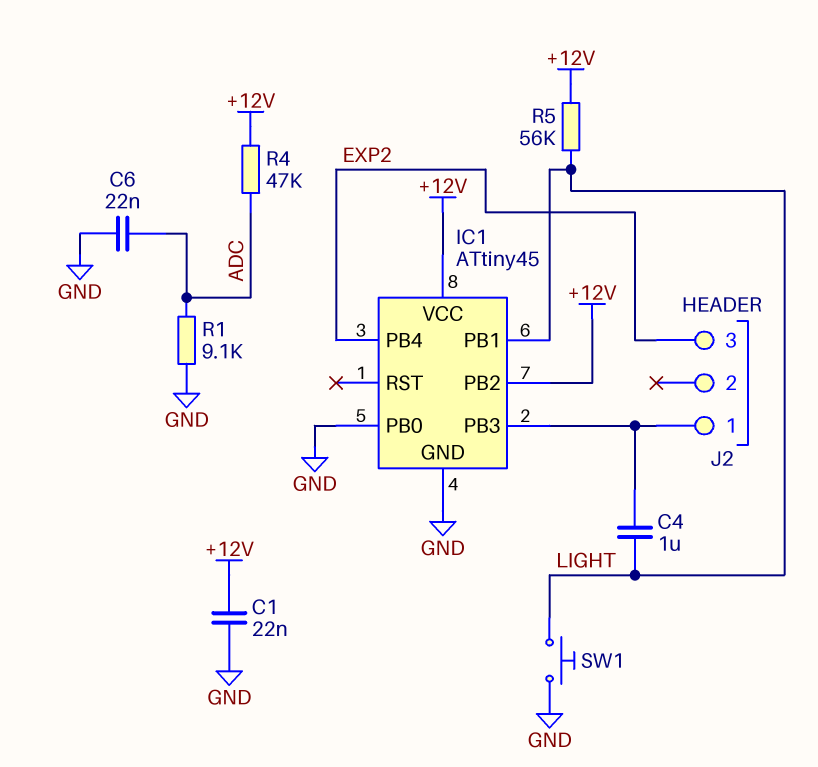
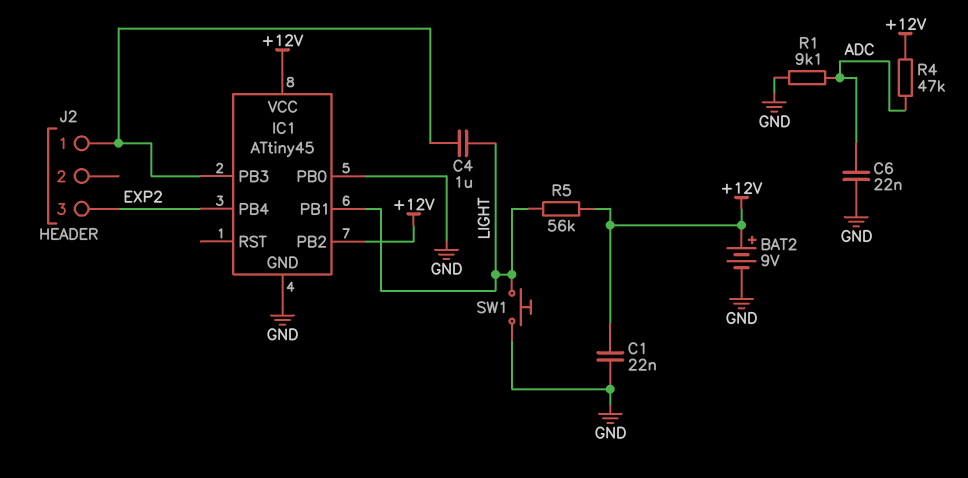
BAT2: none -> 9V (plus +12V, minus GND)

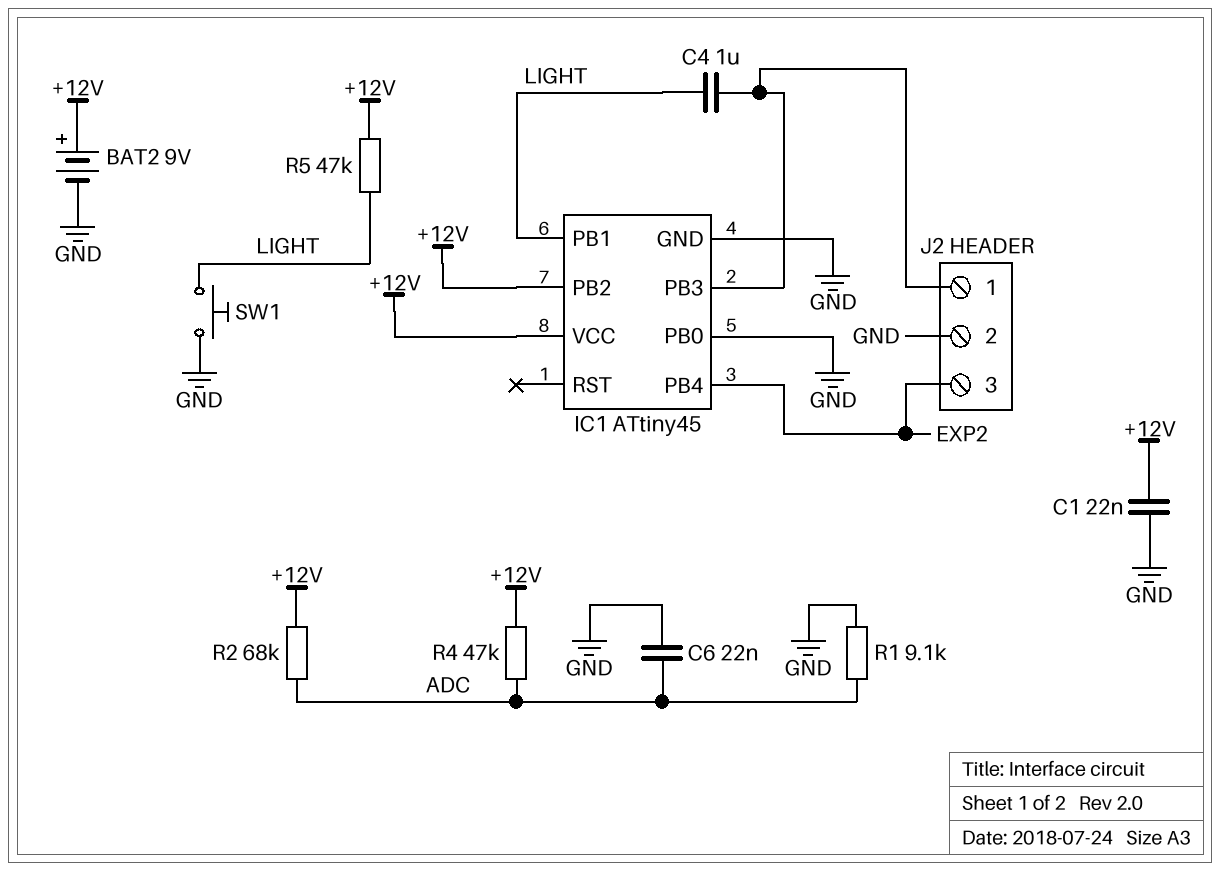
J2 pin 2: none -> GND
R2: none -> 68k (+12V, ADC)
R5: 56k (+12V, LIGHT) -> 47k (+12V, LIGHT)

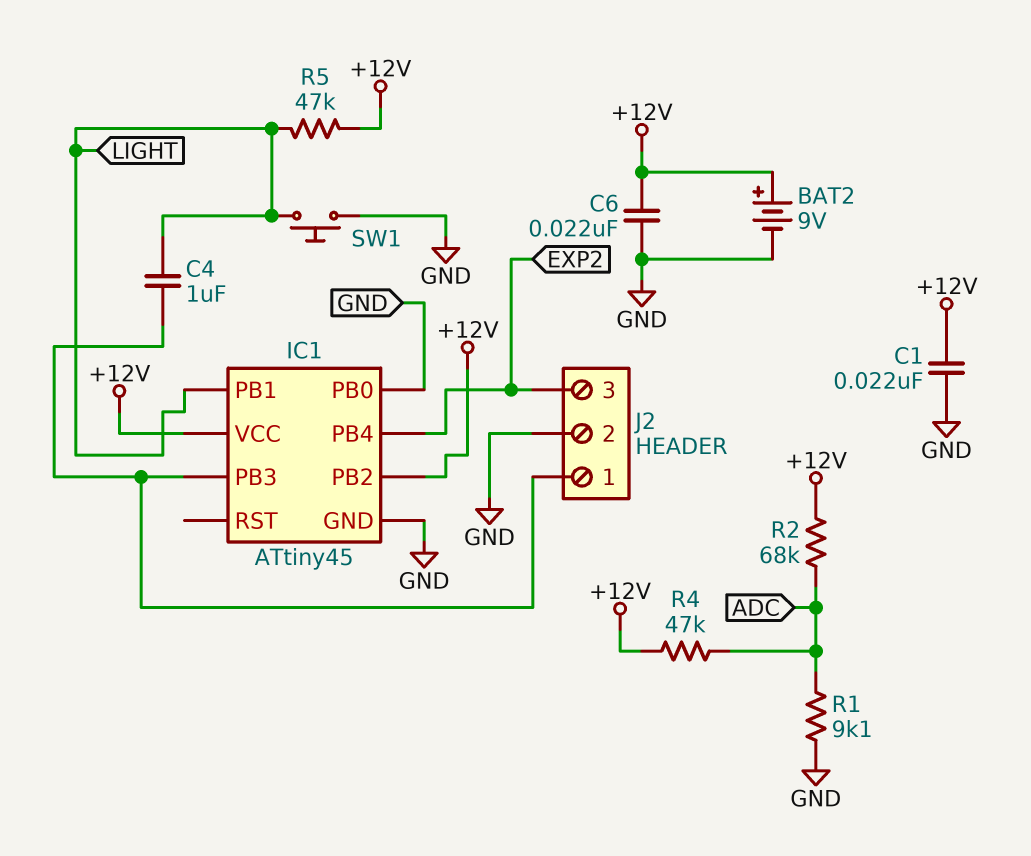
C6: 22nF (ADC, GND) -> 22nF (+12V, GND)

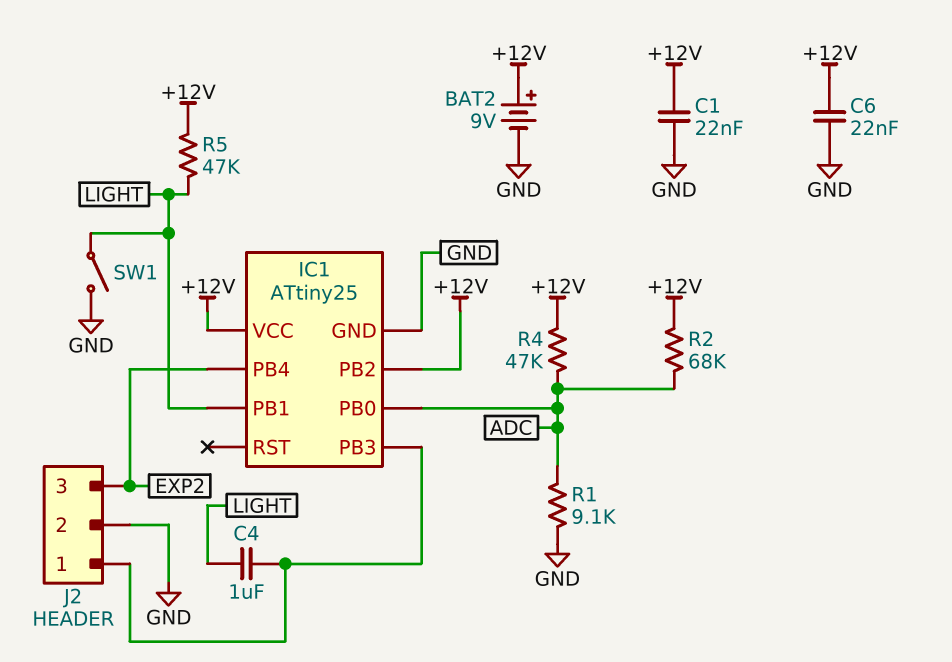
IC1: ATtiny45 -> ATtiny25
IC1 pin PB0: GND -> ADC
SW1: button (GND, LIGHT) -> switch (GND, LIGHT)

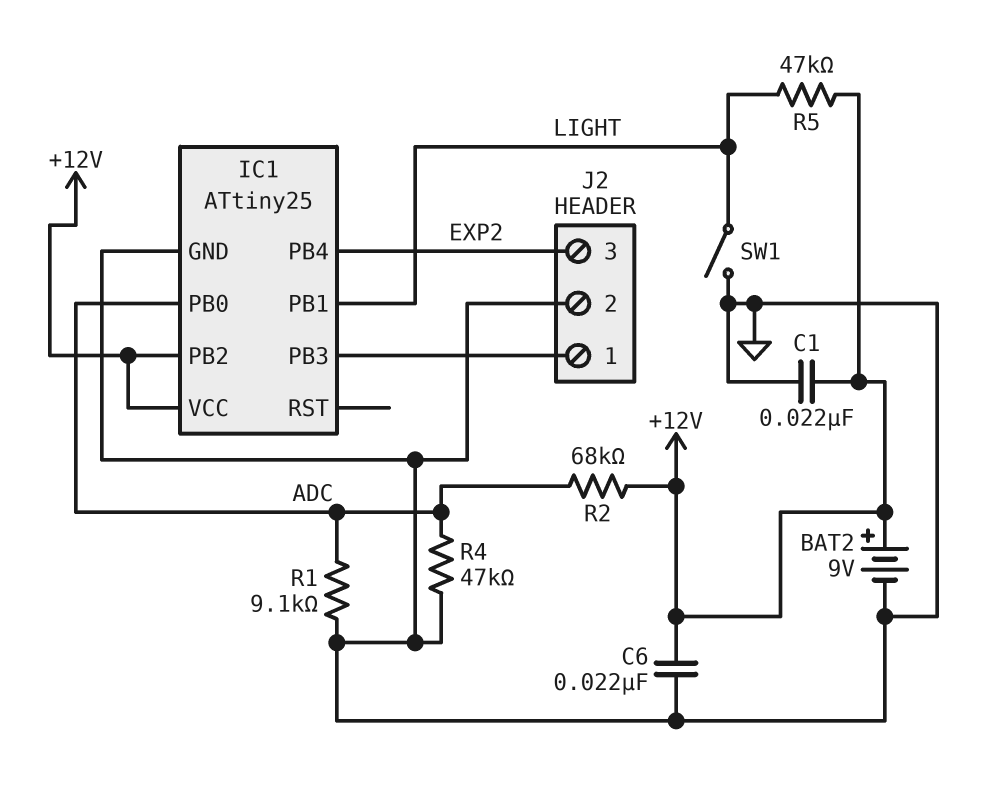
C4: 1uF (IC1/PB3, LIGHT) -> none
R4: 47k (+12V, ADC) -> 47k (ADC, GND)

